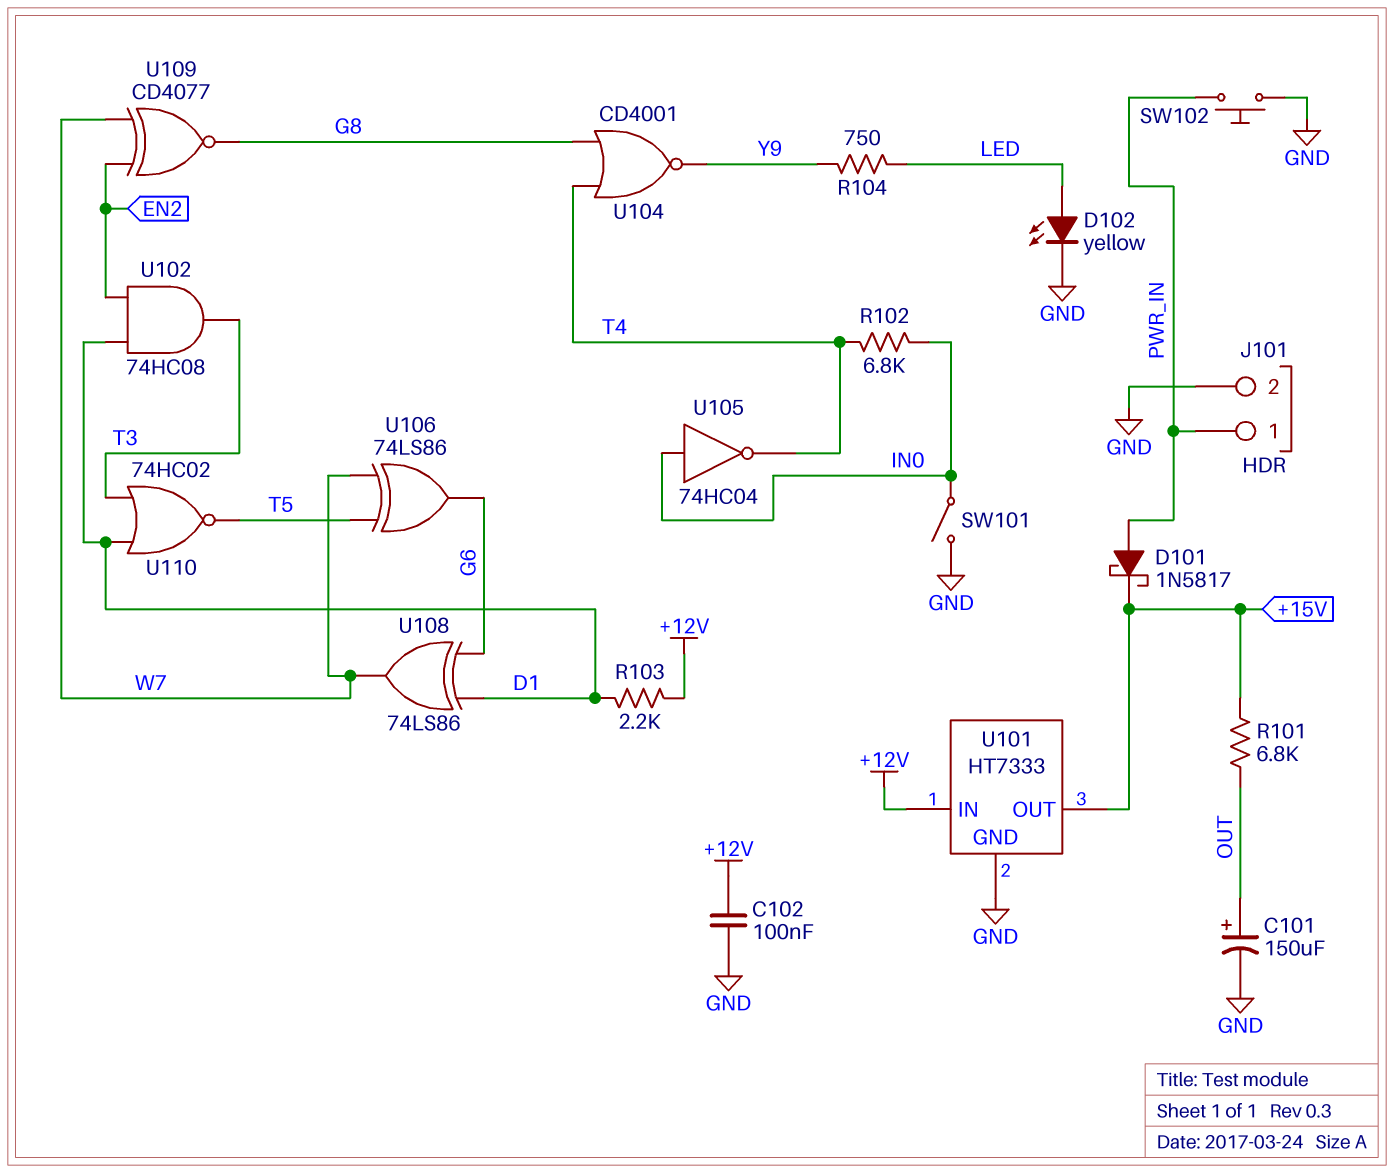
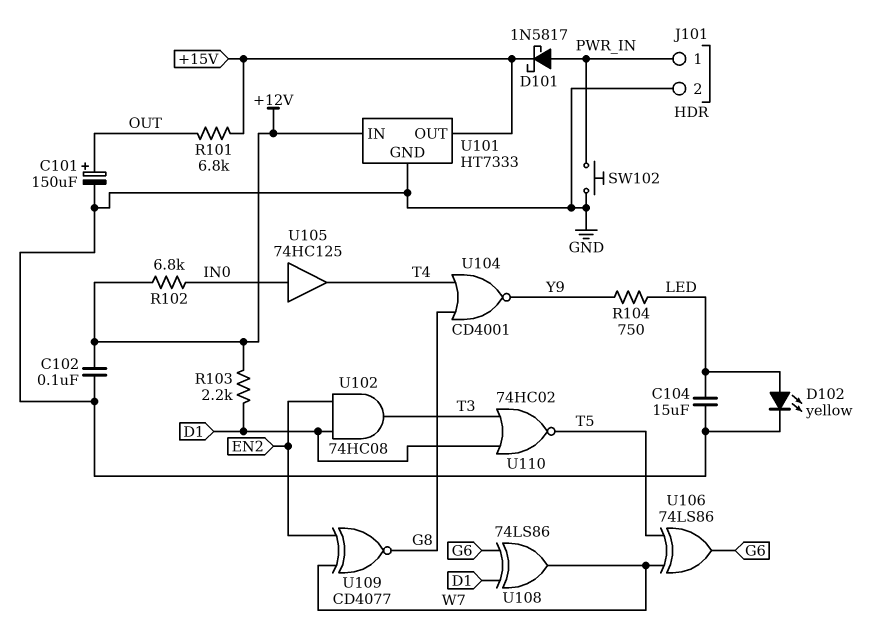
C104: none -> 15uF (GND, LED)
R102: 6.8k (IN0, T4) -> 6.8k (+12V, IN0)
SW101: switch (GND, IN0) -> none
U105: NOT 74HC04 (in IN0, out T4) -> buffer 74HC125 (in IN0, out T4)

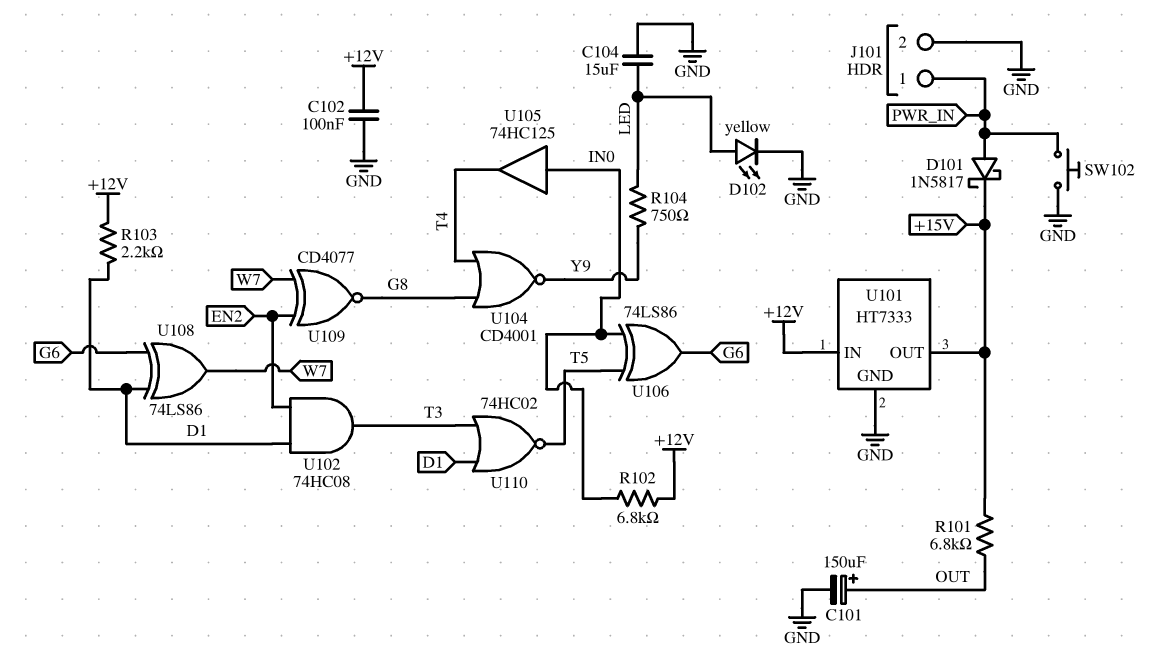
U106: XOR 74LS86 (in T5, in W7, out G6) -> XOR 74LS86 (in IN0, in T5, out G6)

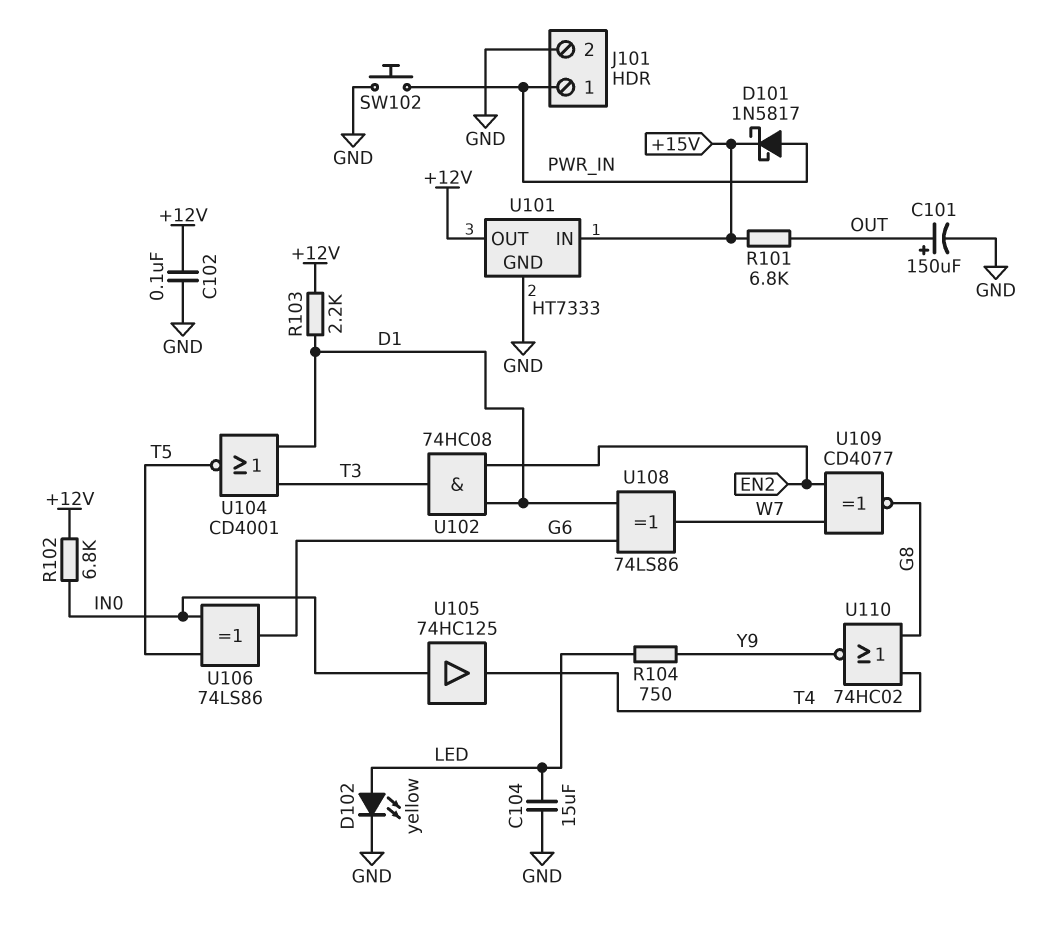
U101 pin IN: +12V -> +15V
U101 pin OUT: +15V -> +12V
U104: NOR CD4001 (in G8, in T4, out Y9) -> NOR CD4001 (in D1, in T3, out T5)
U110: NOR 74HC02 (in D1, in T3, out T5) -> NOR 74HC02 (in G8, in T4, out Y9)

